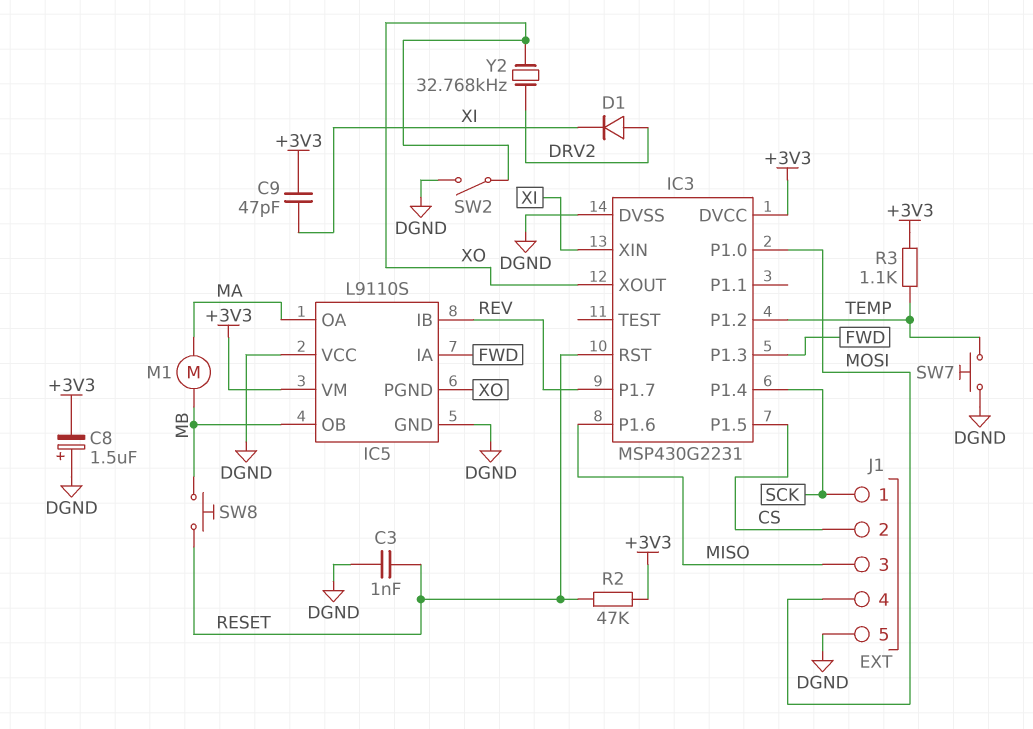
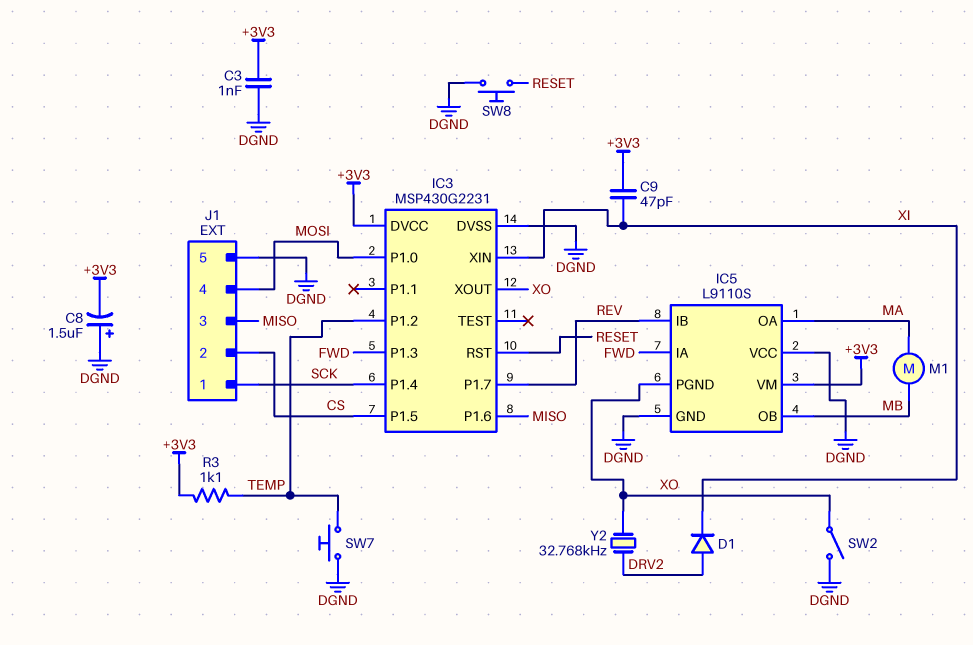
C3: 1nF (DGND, RESET) -> 1nF (+3V3, DGND)
R2: 47k (+3V3, RESET) -> none
SW8: button (MB, RESET) -> button (DGND, RESET)

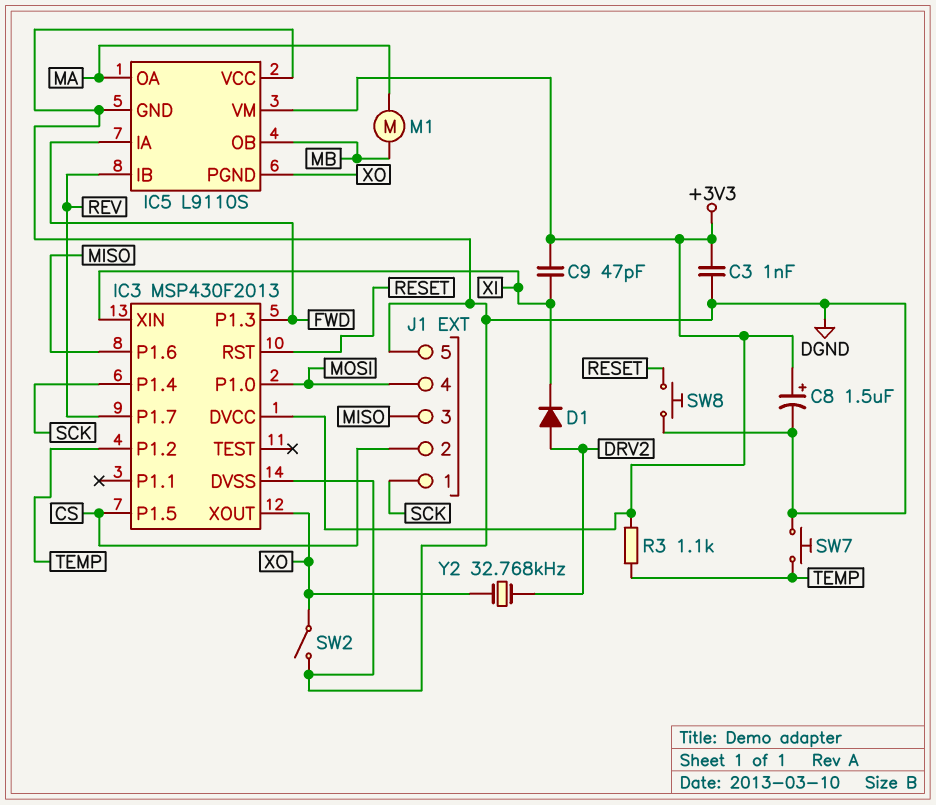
C8: 1.5uF (plus DGND, minus +3V3) -> 1.5uF (plus +3V3, minus DGND)
IC3: MSP430G2231 -> MSP430F2013

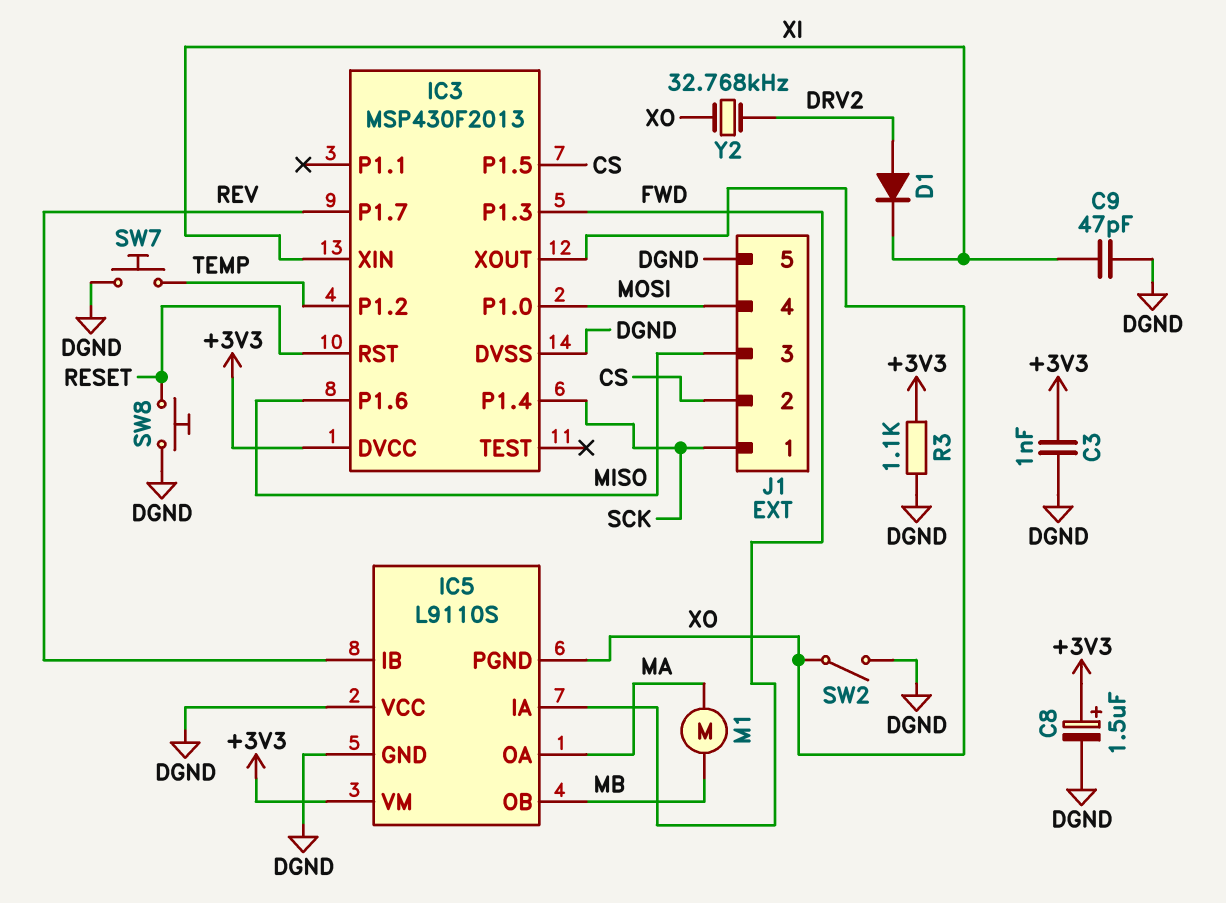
C9: 47pF (+3V3, XI) -> 47pF (DGND, XI)
R3: 1.1k (+3V3, TEMP) -> 1.1k (+3V3, DGND)

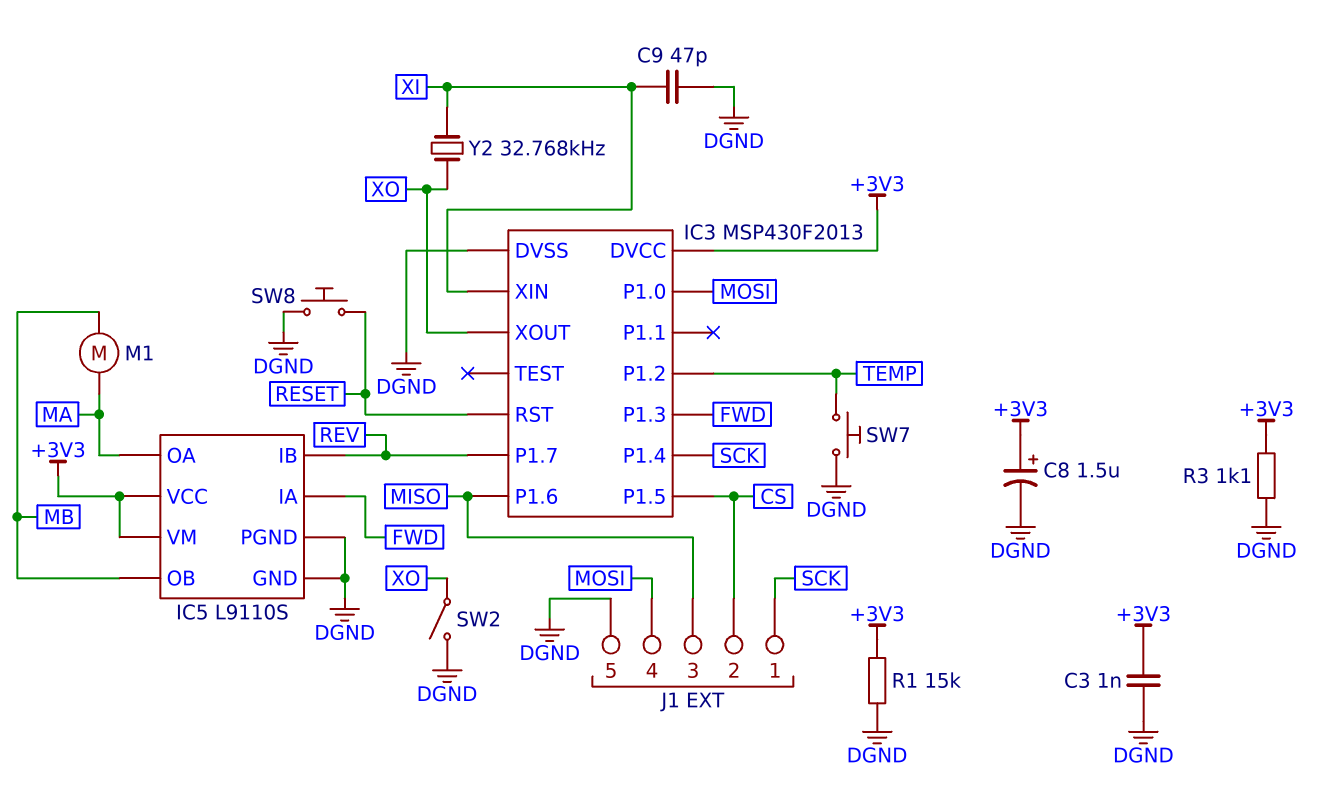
D1: diode (A DRV2, K XI) -> none
IC5 pin PGND: XO -> DGND
IC5 pin VCC: DGND -> +3V3
R1: none -> 15k (+3V3, DGND)
Y2: 32.768kHz (DRV2, XO) -> 32.768kHz (XI, XO)

